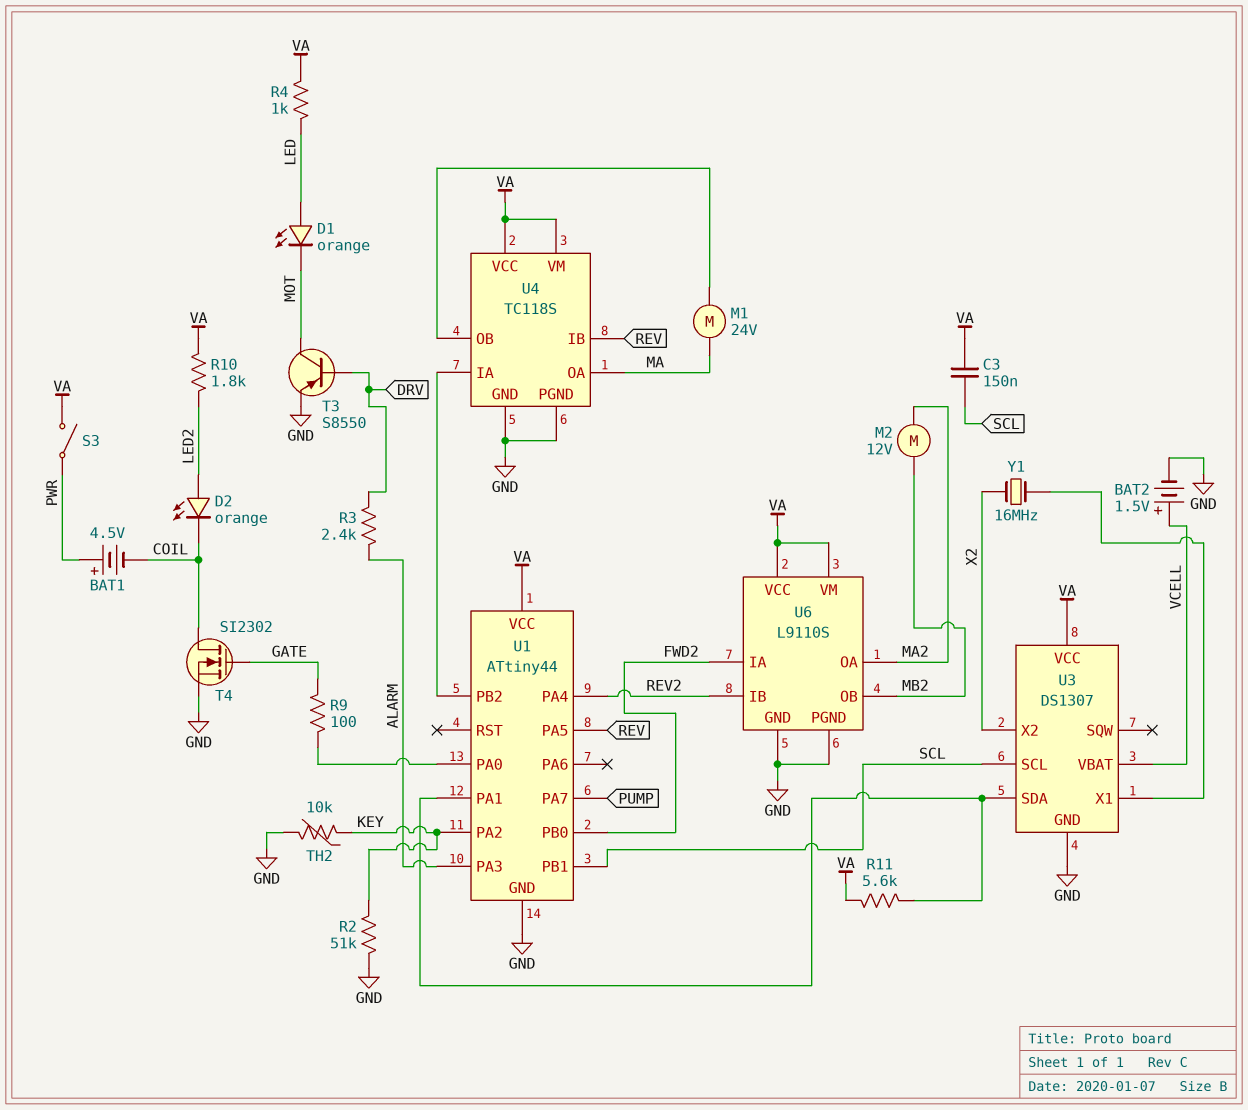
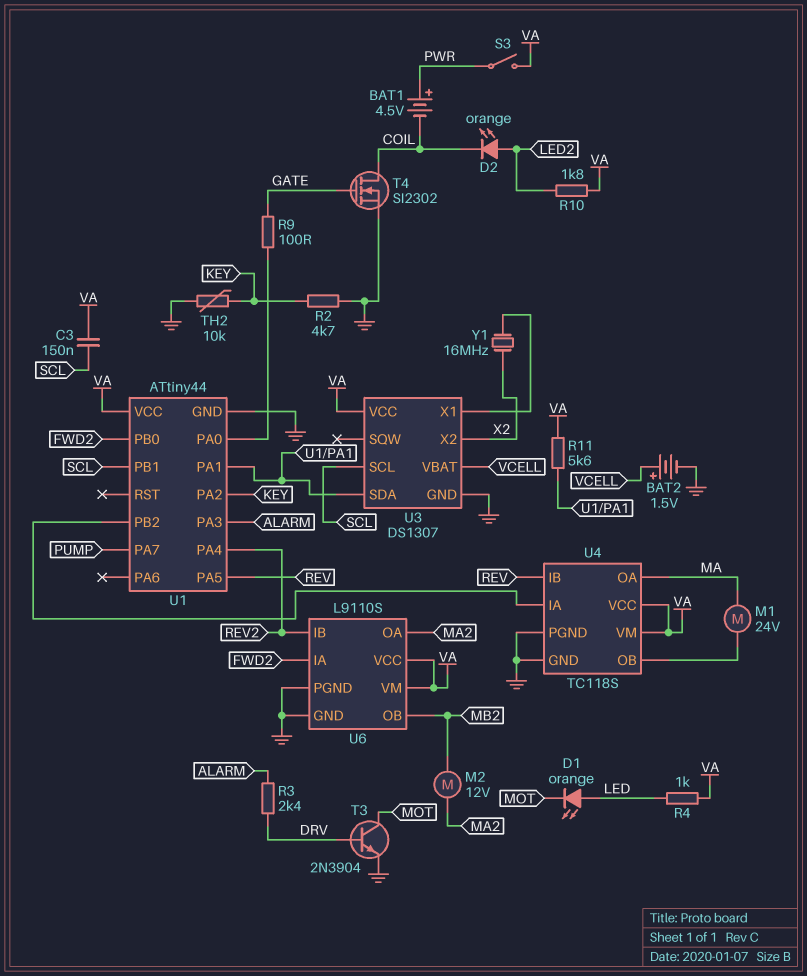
R2: 51k (GND, KEY) -> 4.7k (GND, KEY)
T3: PNP S8550 (B DRV, C MOT, E GND) -> NPN 2N3904 (B DRV, C MOT, E GND)

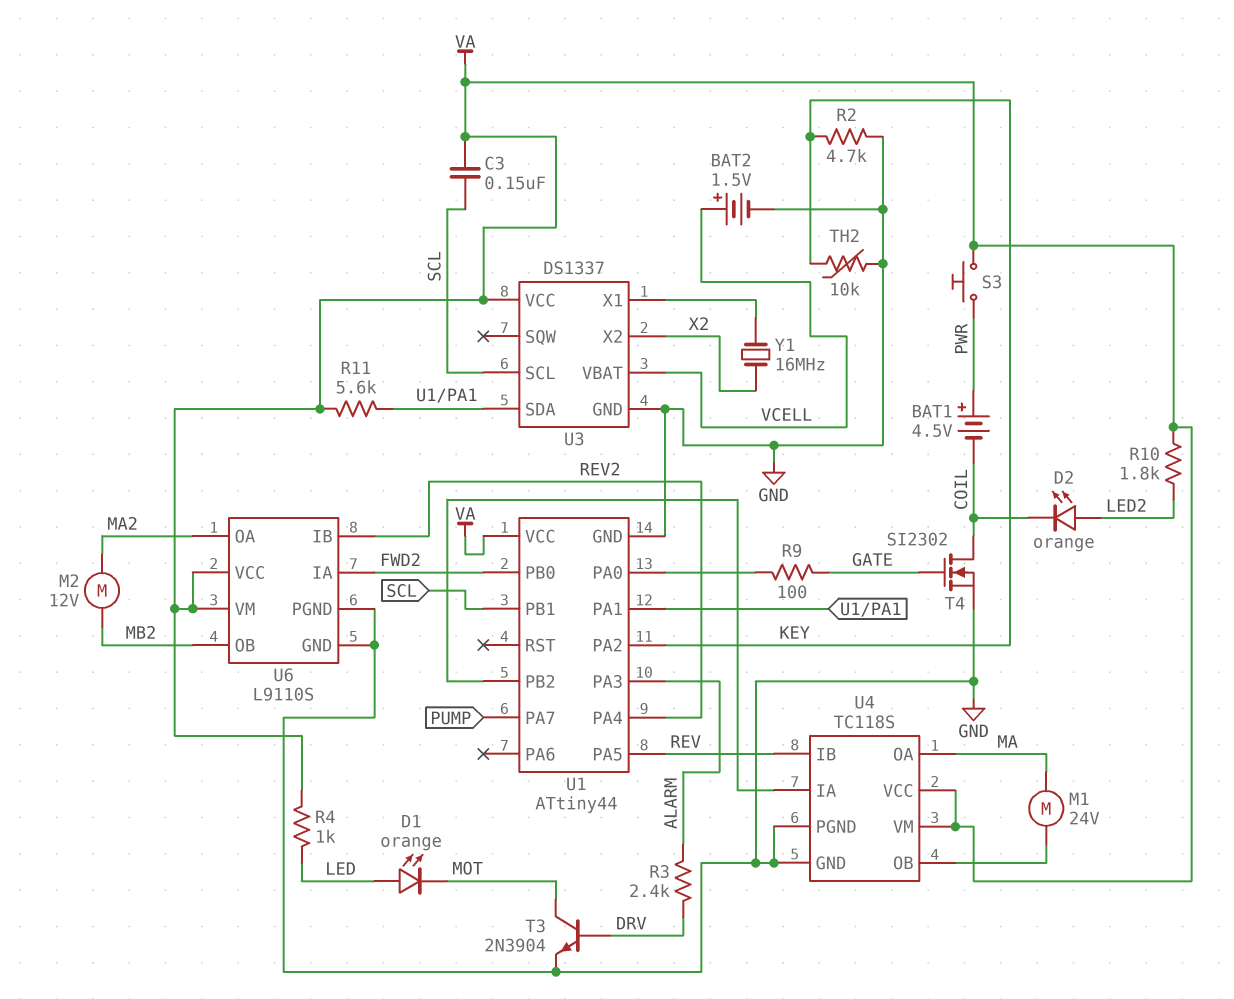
S3: switch (PWR, VA) -> button (PWR, VA)
U3: DS1307 -> DS1337

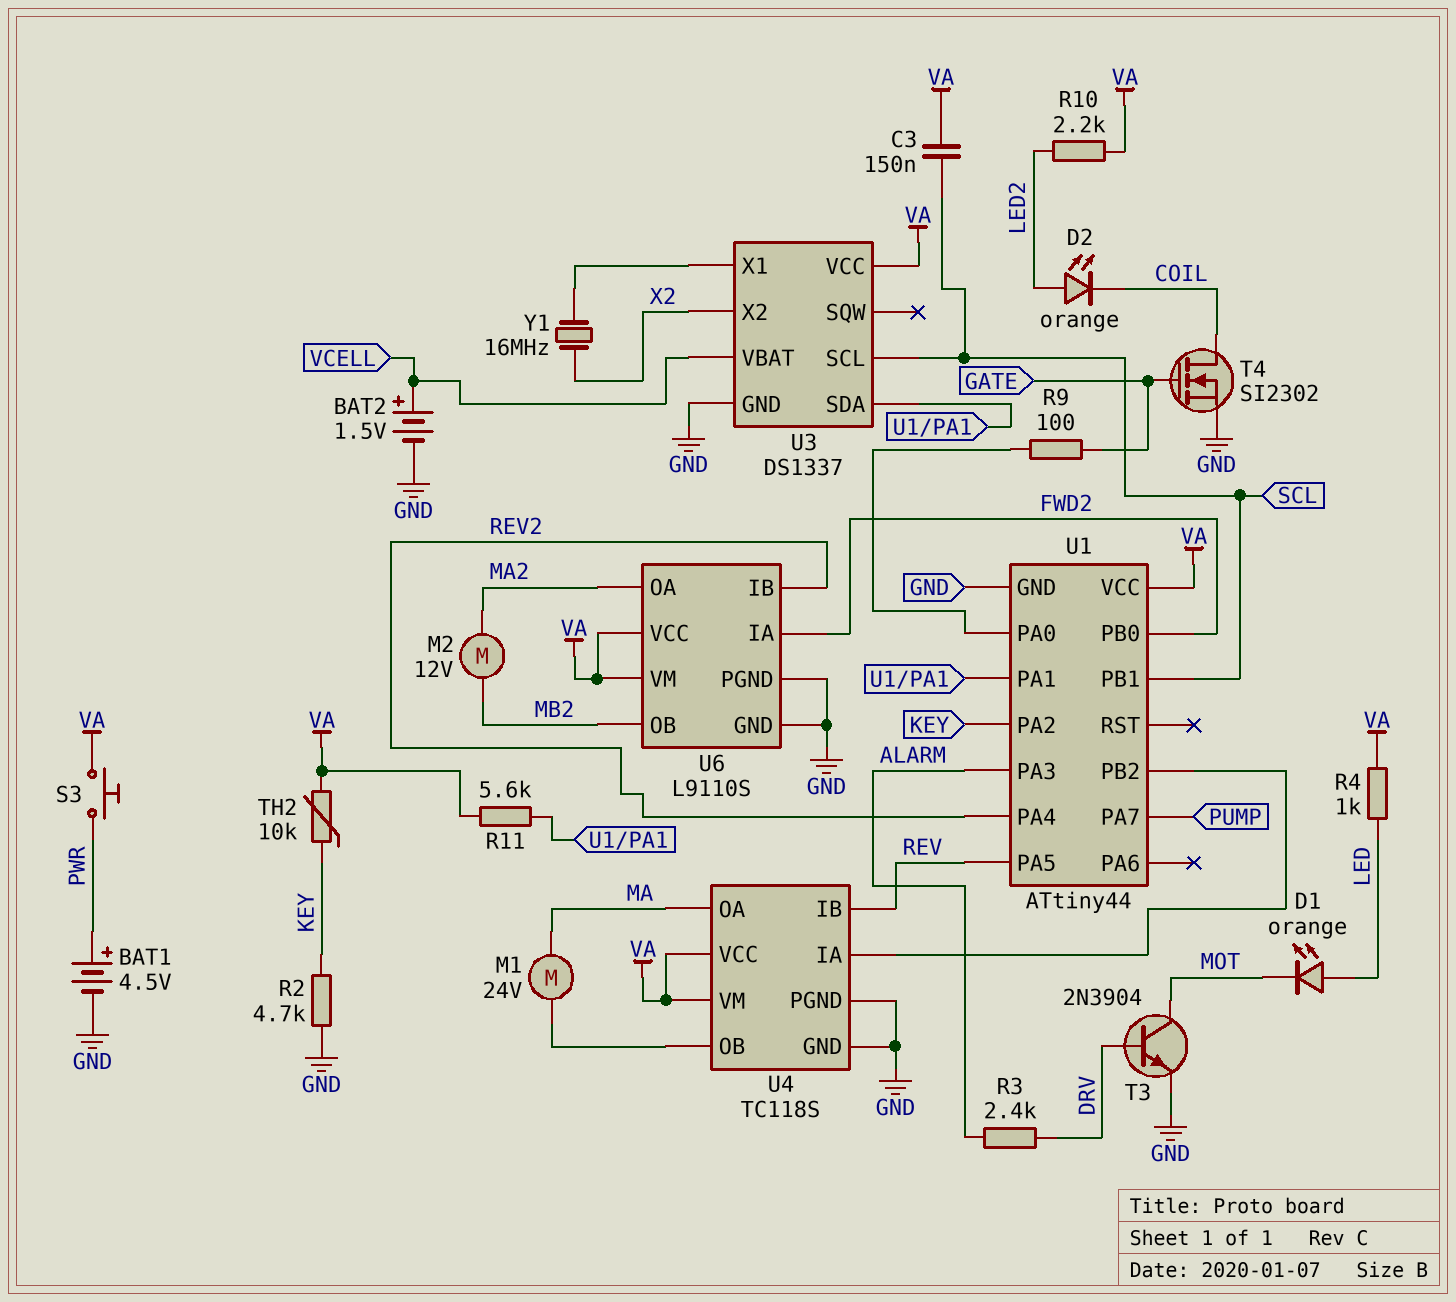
BAT1: 4.5V (plus PWR, minus COIL) -> 4.5V (plus PWR, minus GND)
R10: 1.8k (LED2, VA) -> 2.2k (LED2, VA)
TH2: 10k (GND, KEY) -> 10k (KEY, VA)

